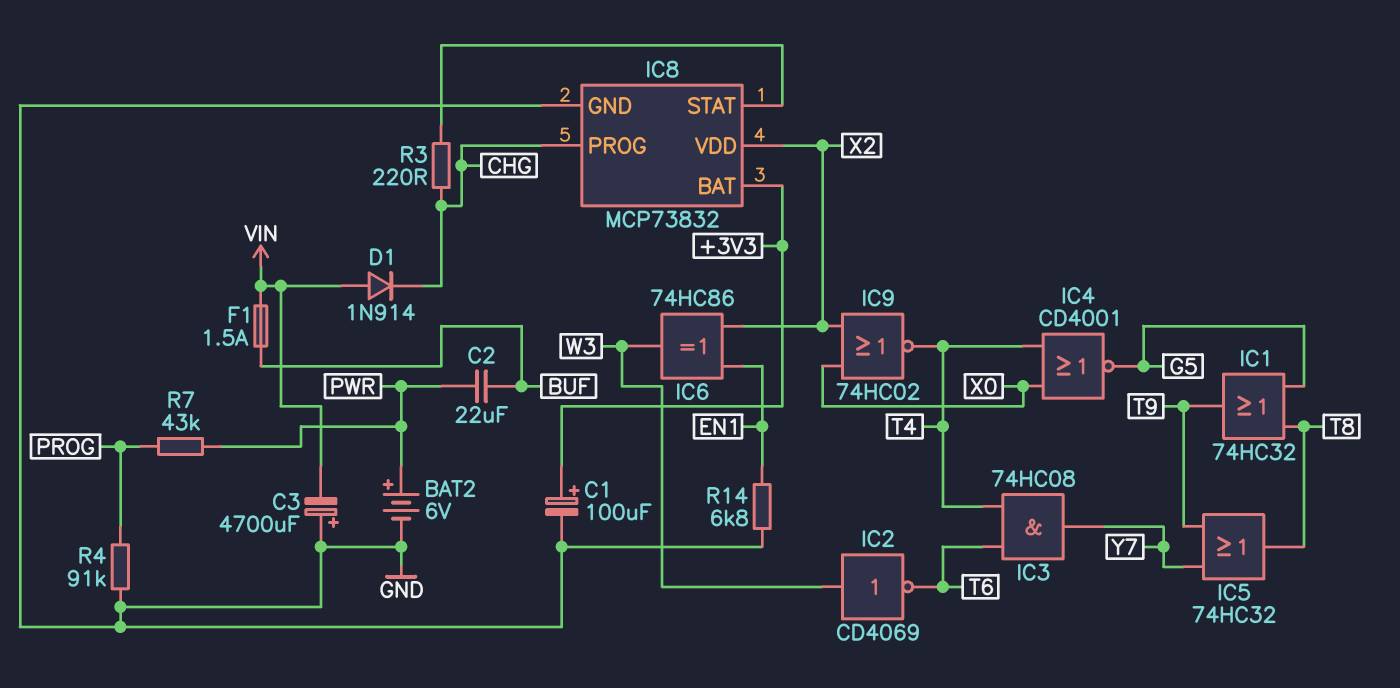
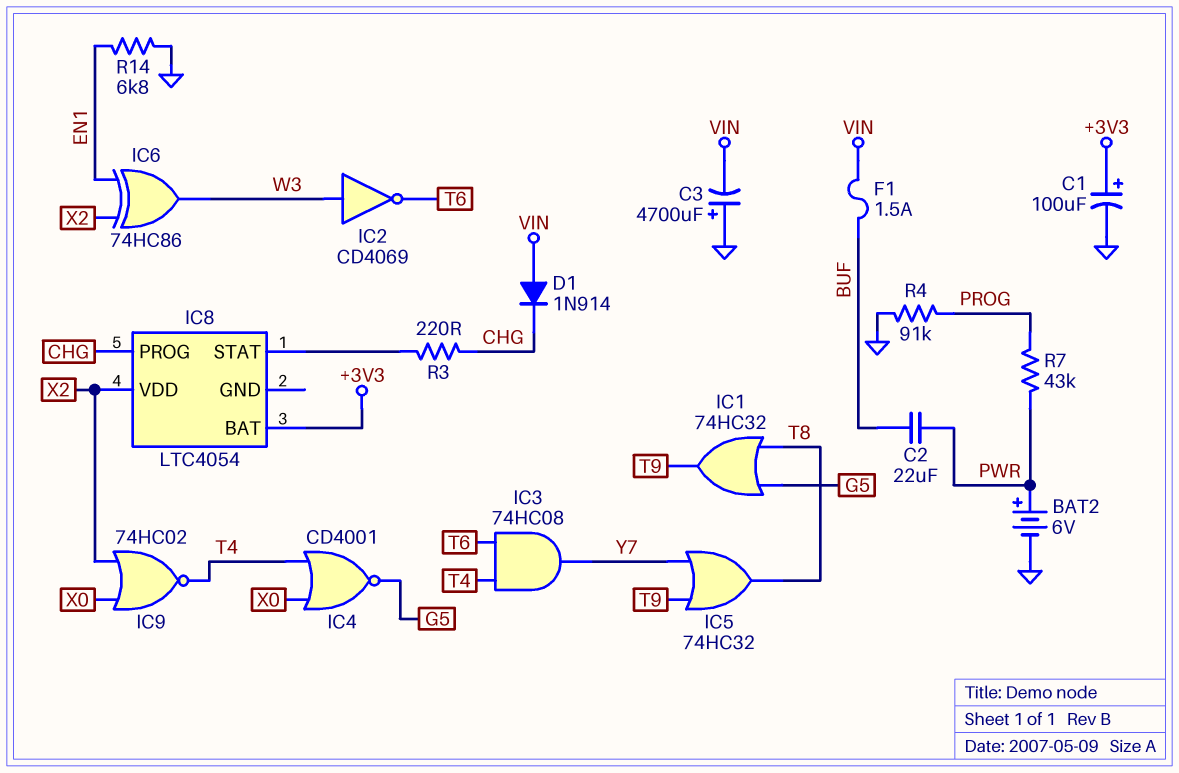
IC8: MCP73832 -> LTC4054
IC8 pin GND: GND -> none

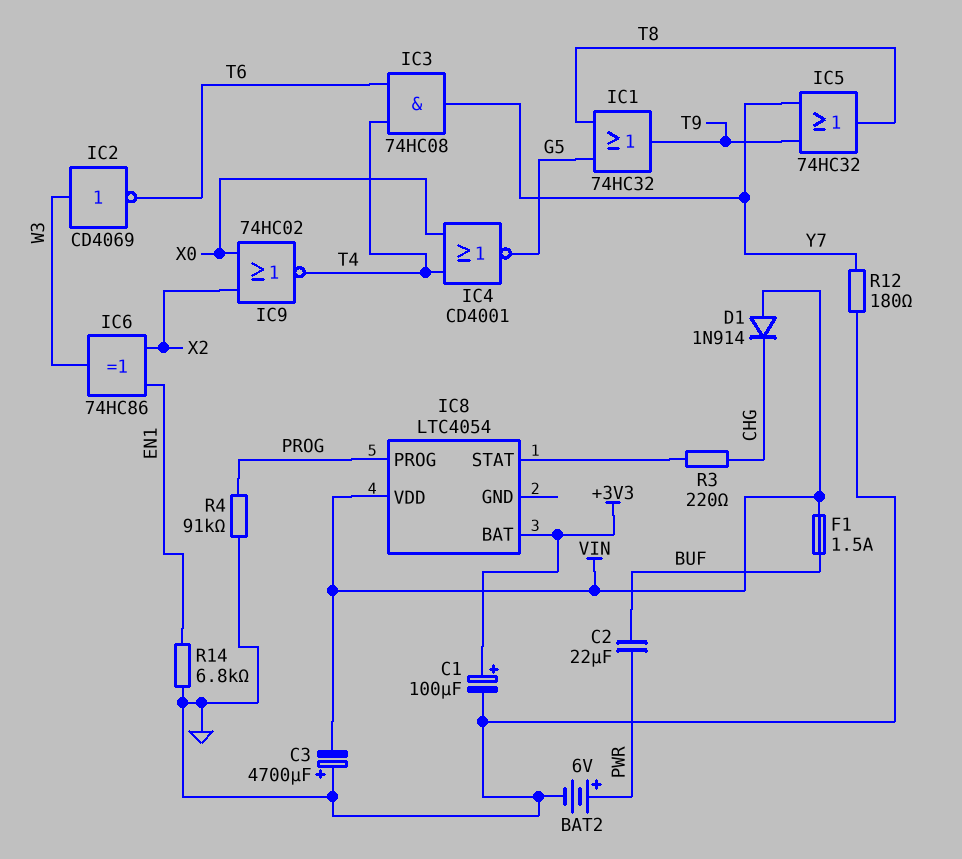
IC8 pin PROG: CHG -> PROG
IC8 pin VDD: X2 -> VIN
R7: 43k (PROG, PWR) -> none
R12: none -> 180 (GND, Y7)

